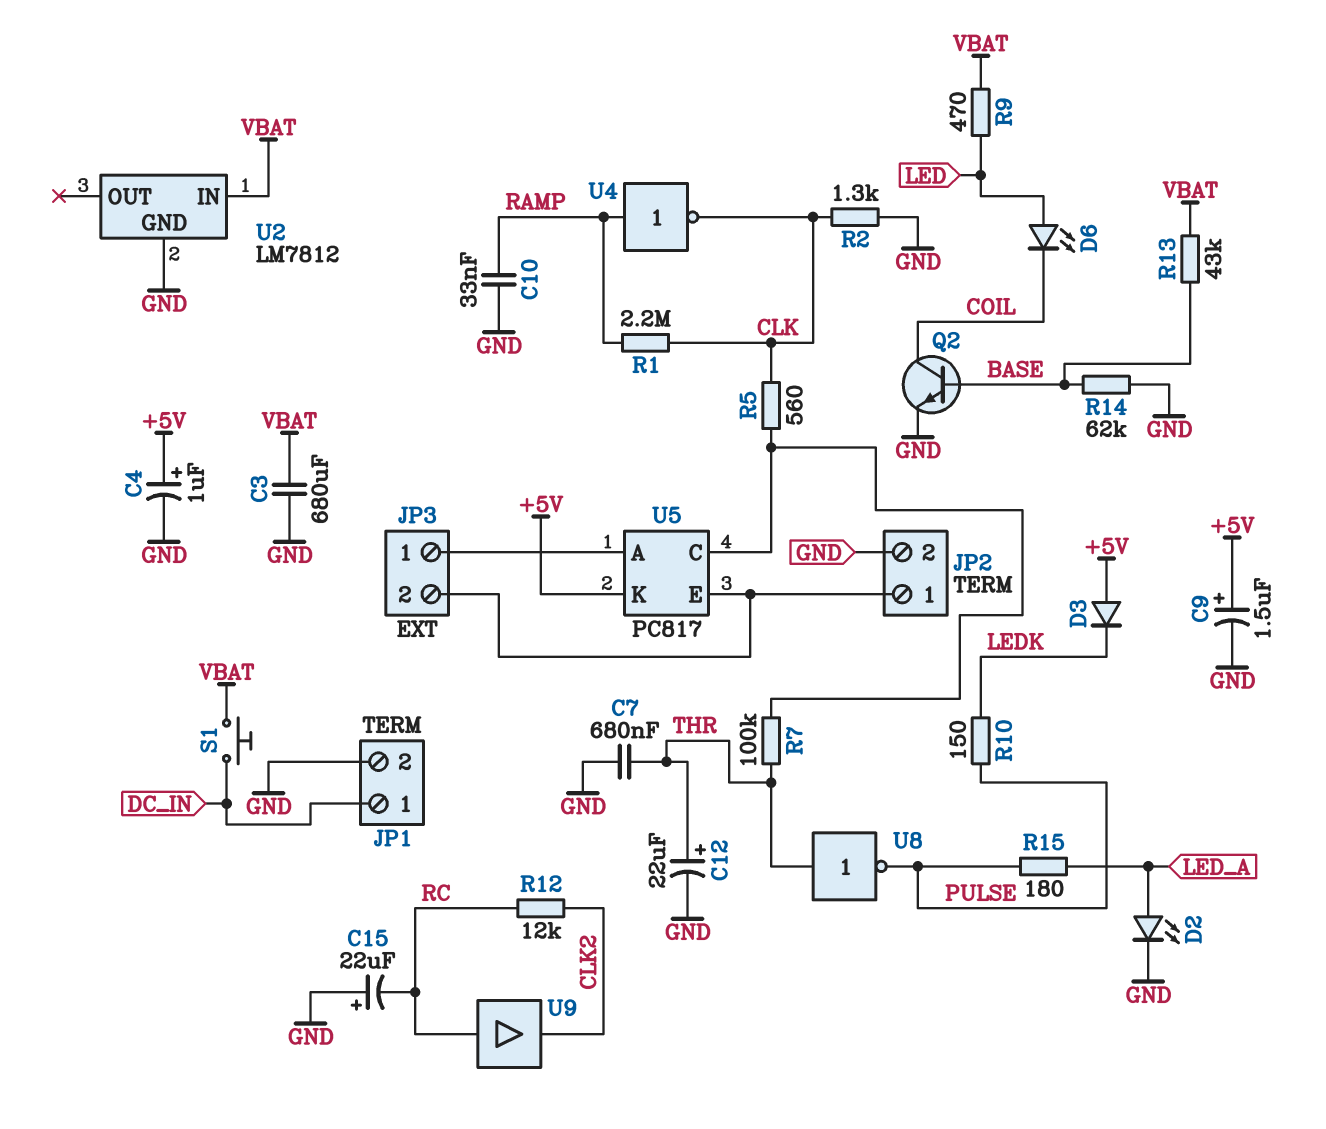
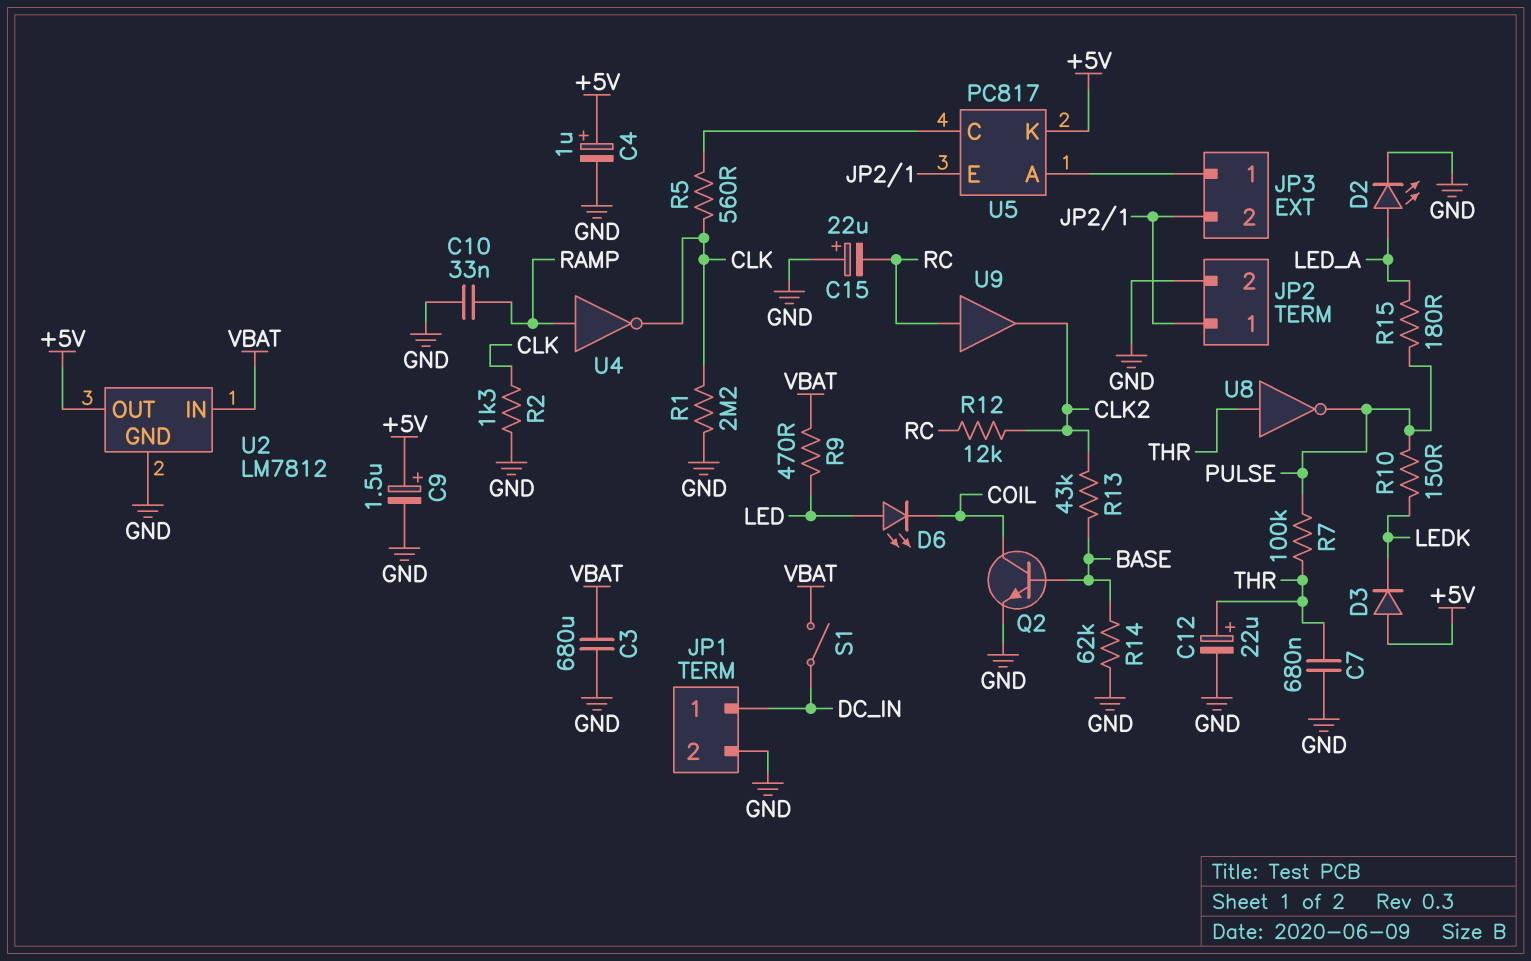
R1: 2.2M (CLK, RAMP) -> 2.2M (CLK, GND)
R7: 100k (THR, U5/C) -> 100k (PULSE, THR)
R13: 43k (BASE, VBAT) -> 43k (BASE, CLK2)
S1: button (DC_IN, VBAT) -> switch (DC_IN, VBAT)
U2 pin OUT: none -> +5V

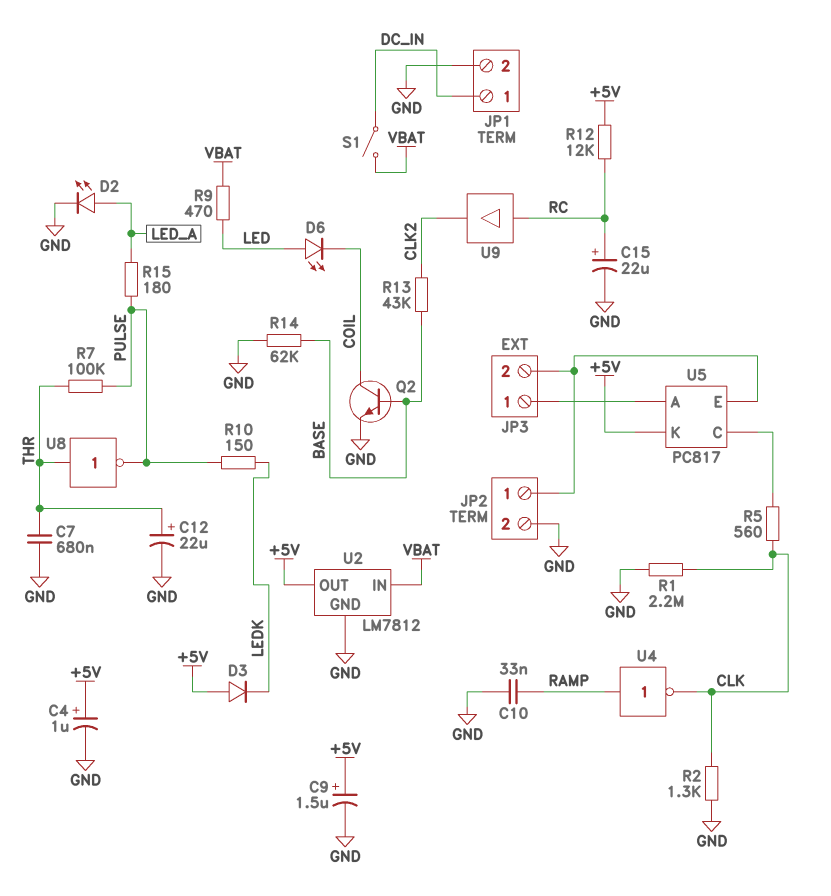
C3: 680uF (GND, VBAT) -> none
C15: 22uF (plus GND, minus RC) -> 22uF (plus RC, minus GND)
R12: 12k (CLK2, RC) -> 12k (+5V, RC)

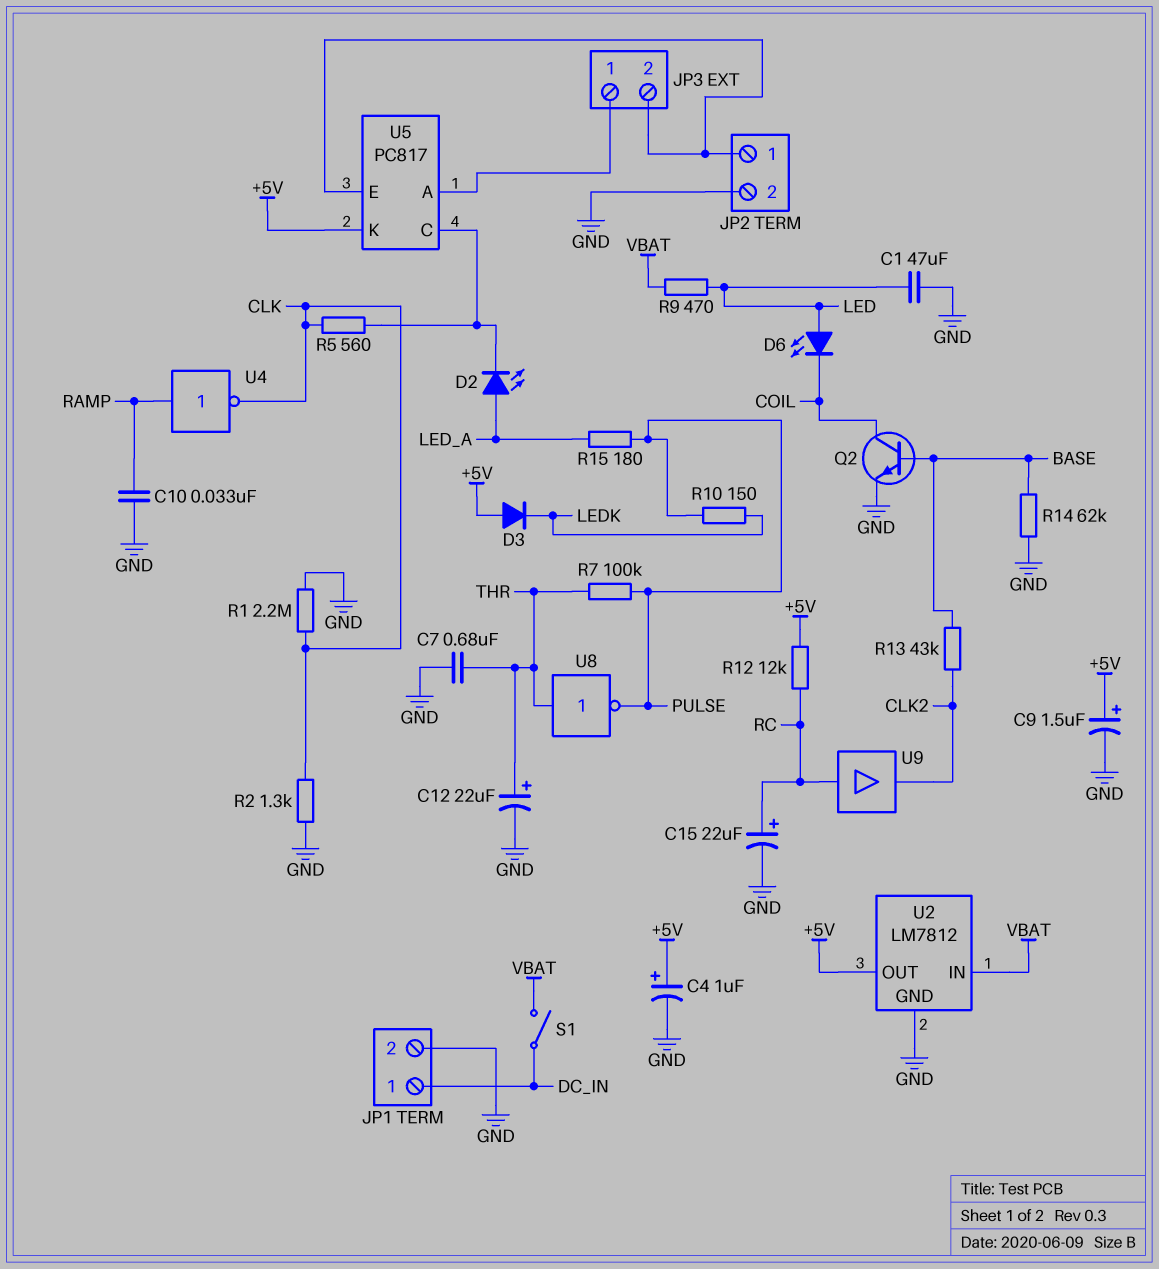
C1: none -> 47uF (GND, LED)
D2: LED (A LED_A, K GND) -> LED (A LED_A, K U5/C)

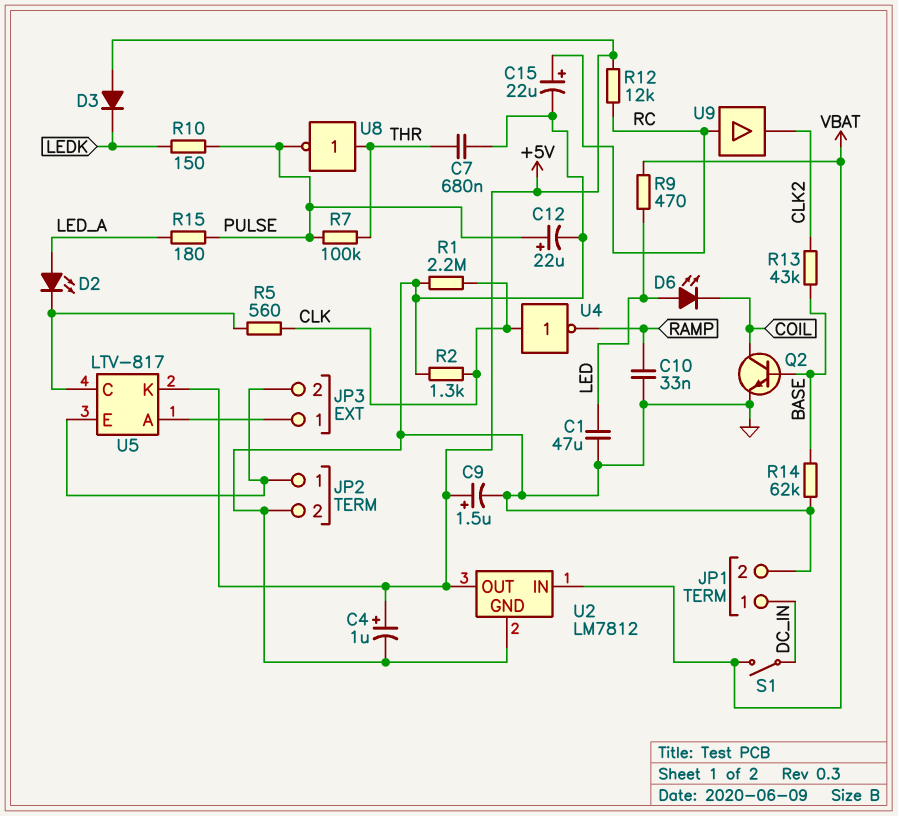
C12: 22uF (plus THR, minus GND) -> 22uF (plus PULSE, minus GND)
U4: NOT (in RAMP, out CLK) -> NOT (in CLK, out RAMP)
U5: PC817 -> LTV-817

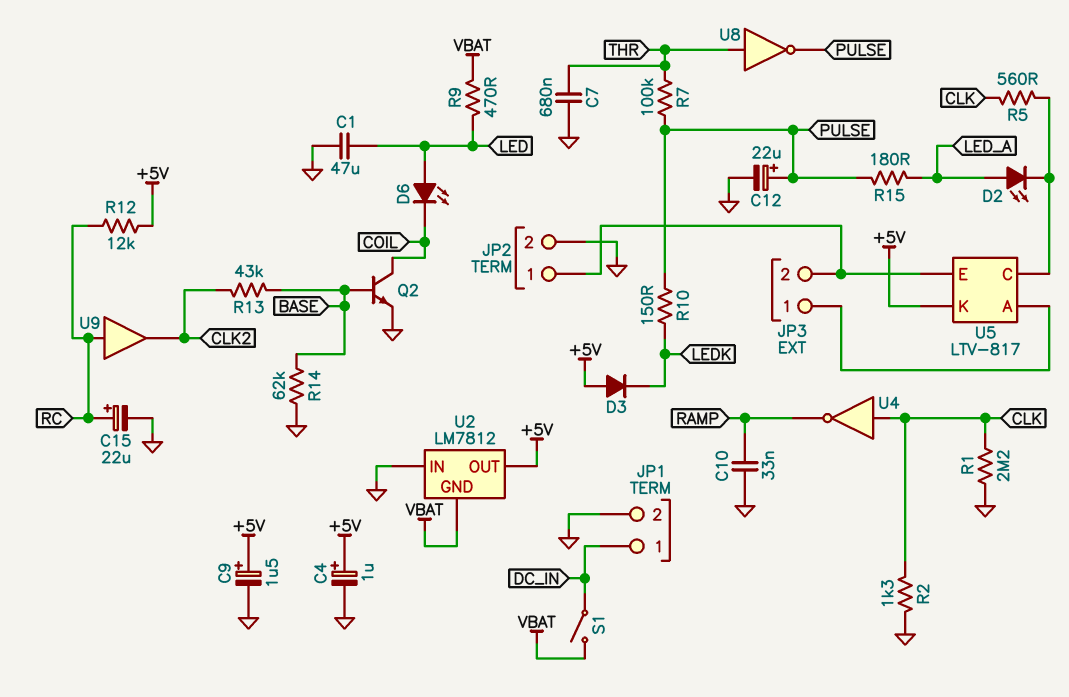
U2 pin GND: GND -> VBAT
U2 pin IN: VBAT -> GND

